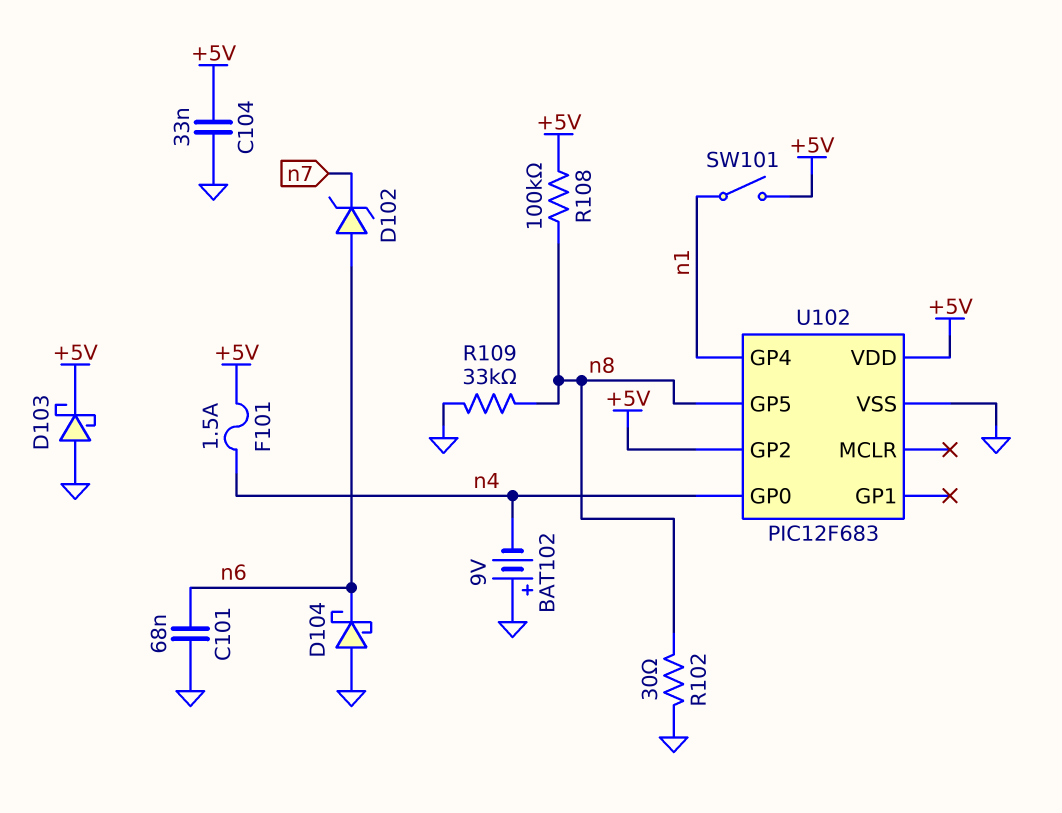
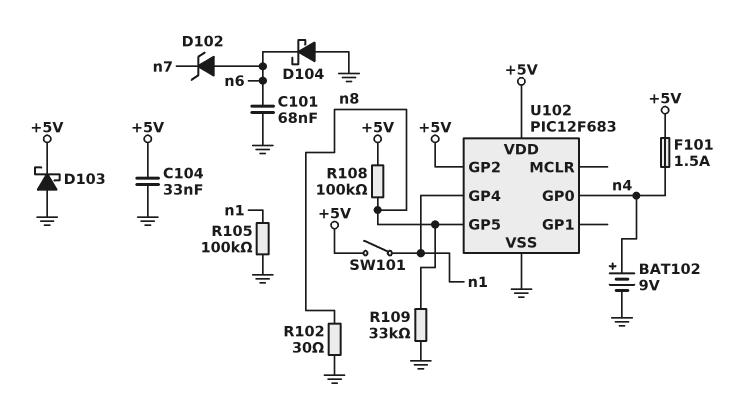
BAT102: 9V (plus GND, minus n4) -> 9V (plus n4, minus GND)
R105: none -> 100k (GND, n1)

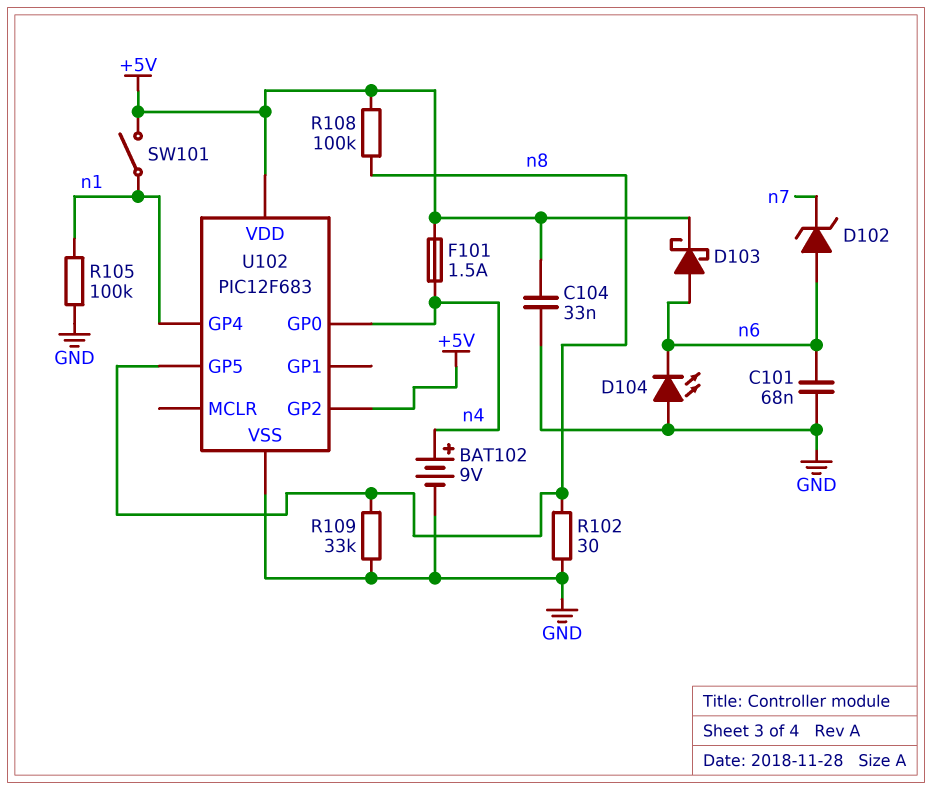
D103: schottky (A GND, K +5V) -> schottky (A n6, K +5V)
D104: schottky (A GND, K n6) -> LED (A GND, K n6)

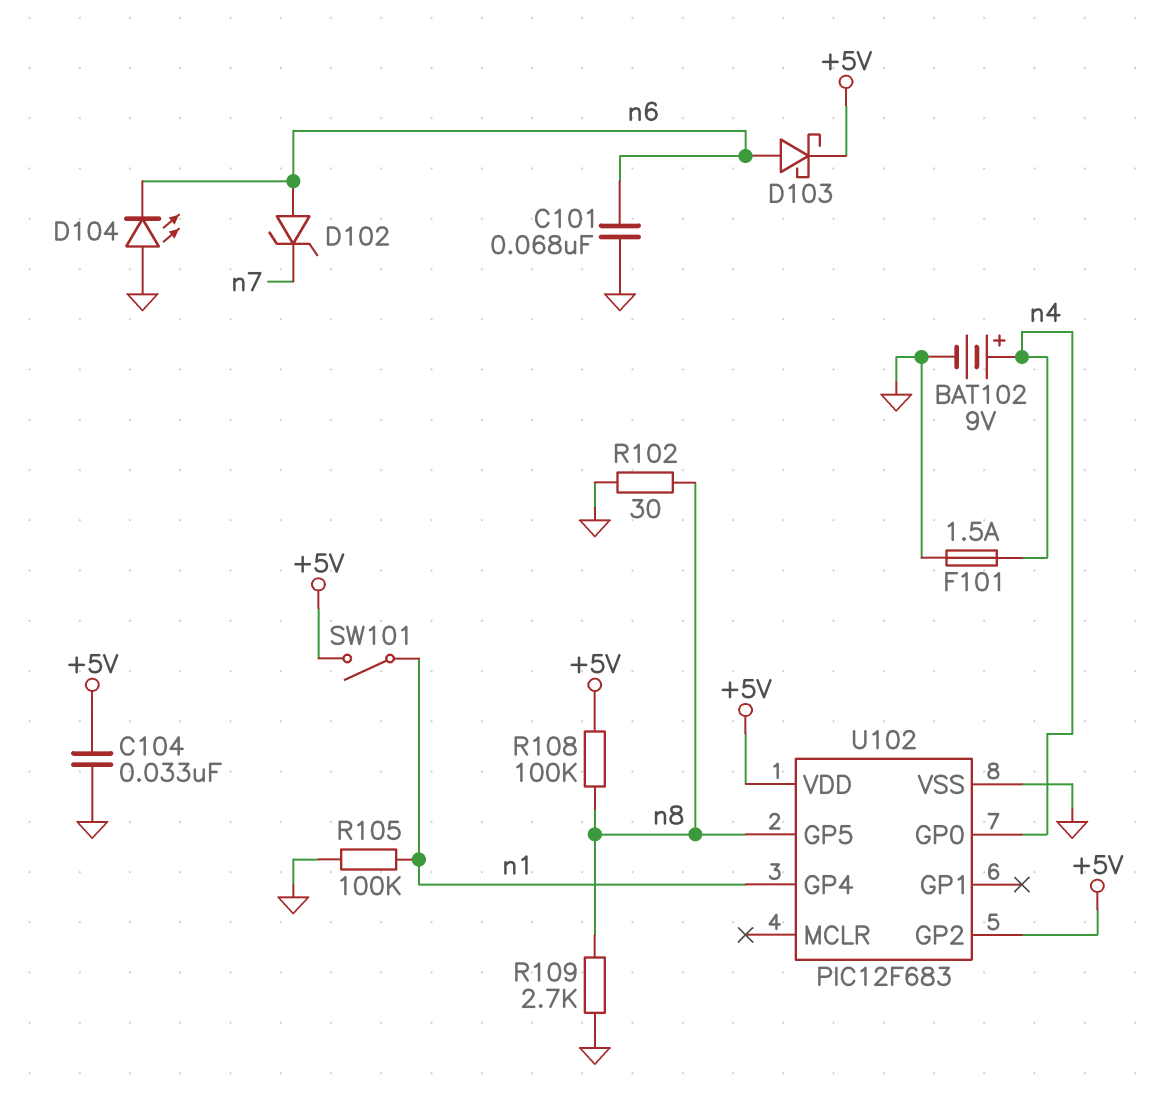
F101: 1.5A (+5V, n4) -> 1.5A (GND, n4)
R109: 33k (GND, n8) -> 2.7k (GND, n8)

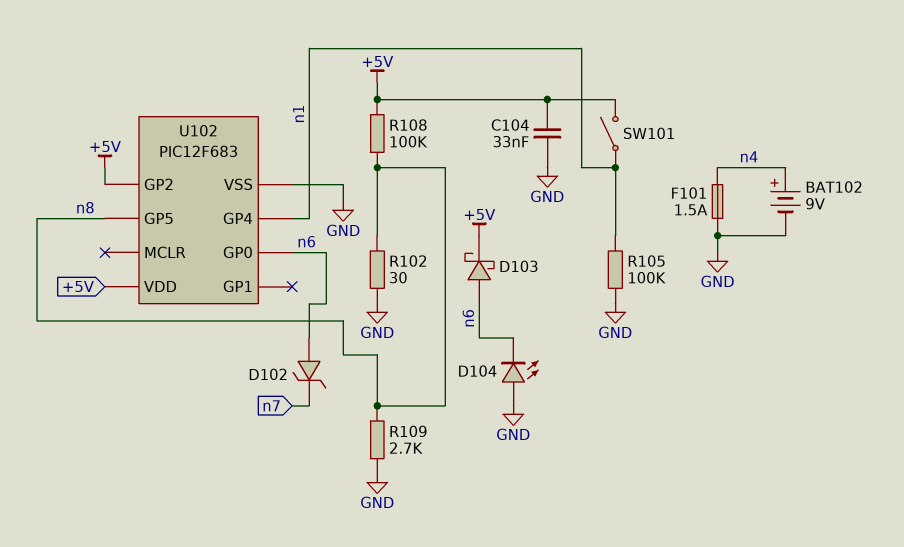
C101: 68nF (GND, n6) -> none
U102 pin GP0: n4 -> n6

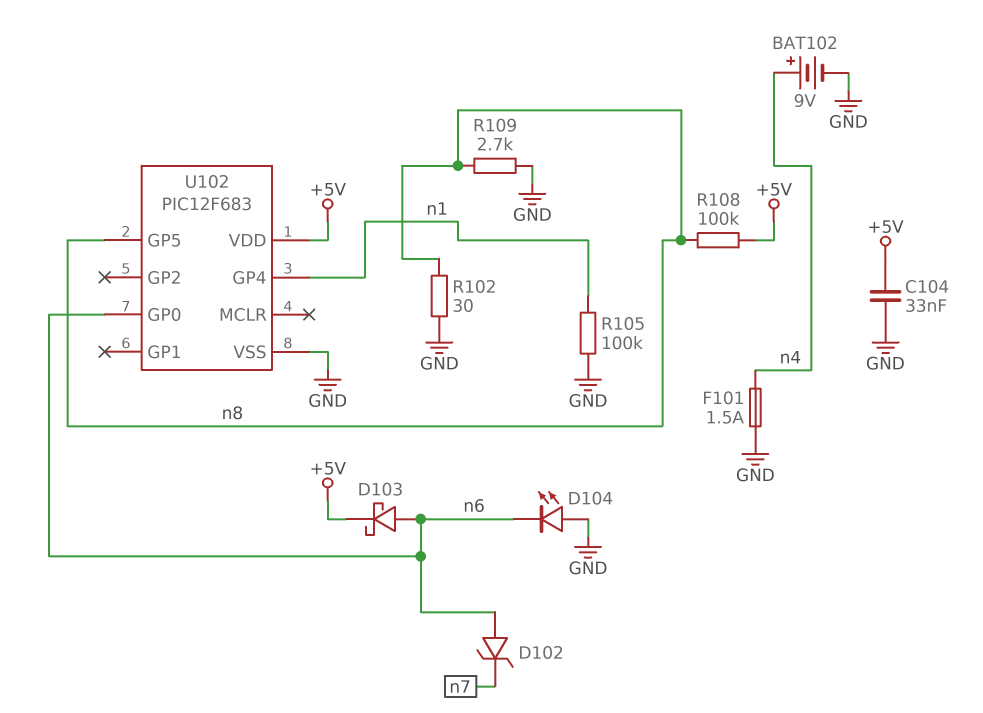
SW101: switch (+5V, n1) -> none
U102 pin GP2: +5V -> none

